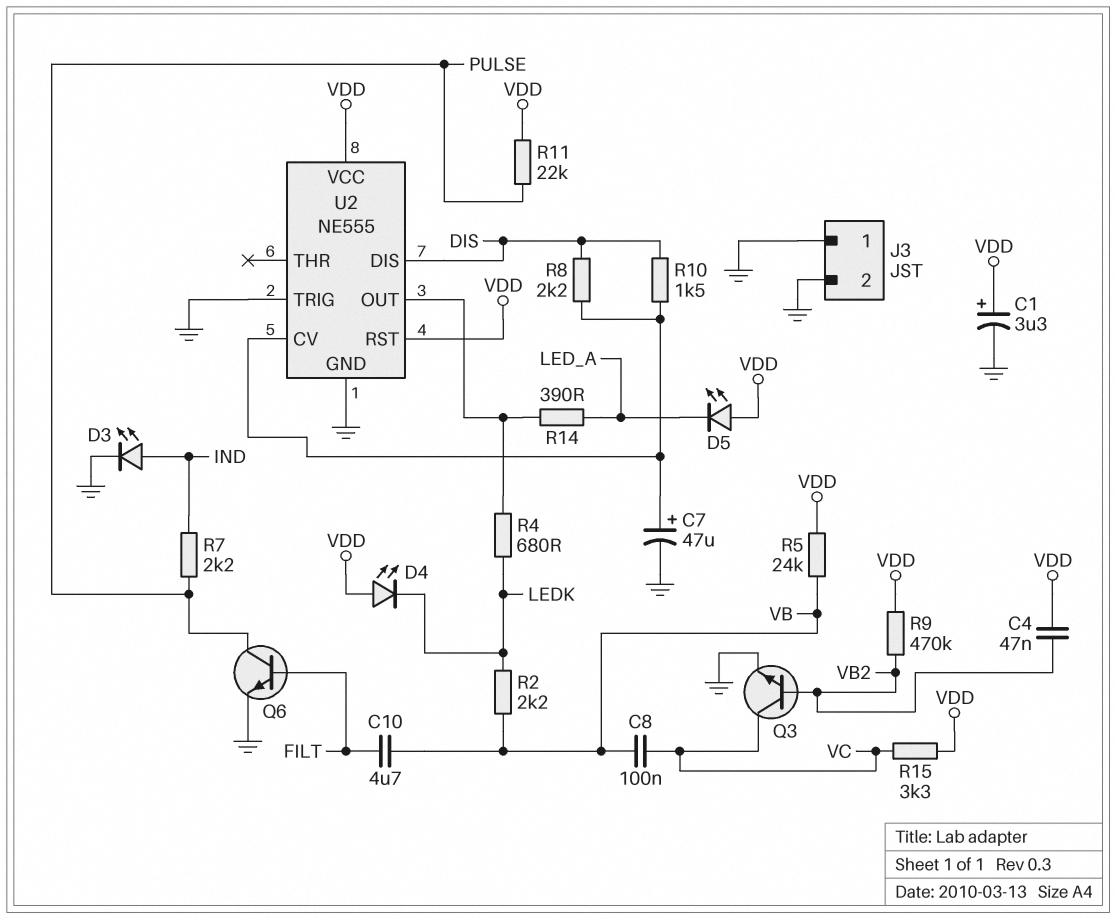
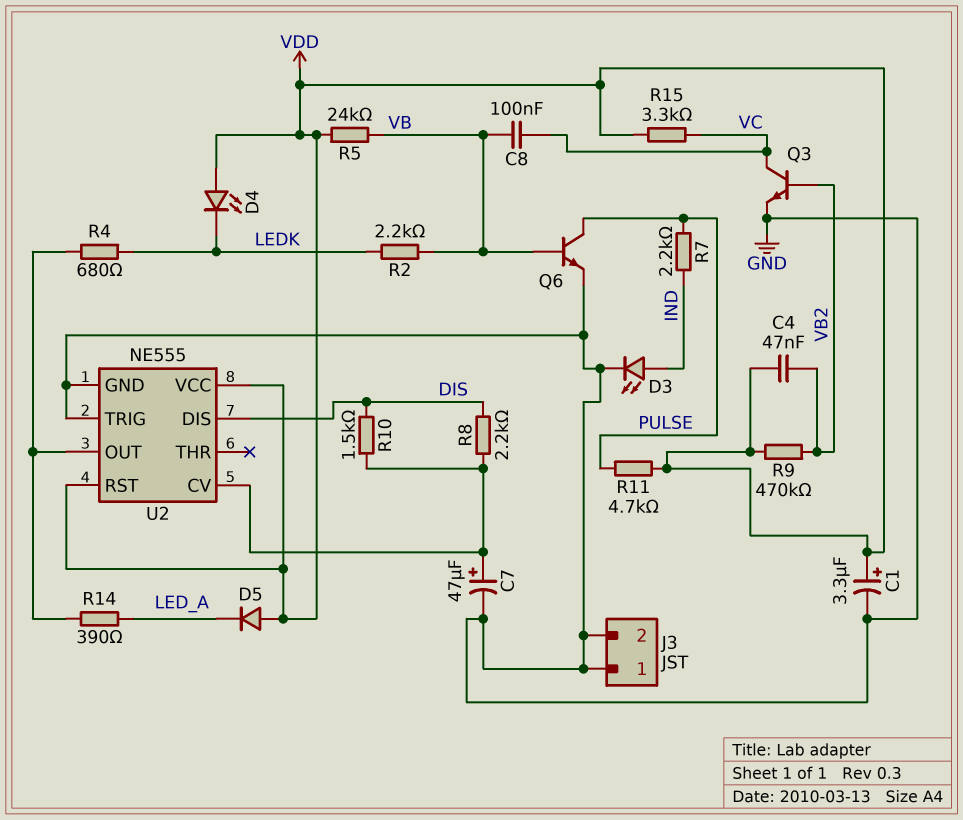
C10: 4.7uF (FILT, VB) -> none
D5: LED (A VDD, K LED_A) -> diode (A VDD, K LED_A)
Q6: NPN (B FILT, C PULSE, E GND) -> NPN (B VB, C PULSE, E GND)
R11: 22k (PULSE, VDD) -> 4.7k (PULSE, VDD)

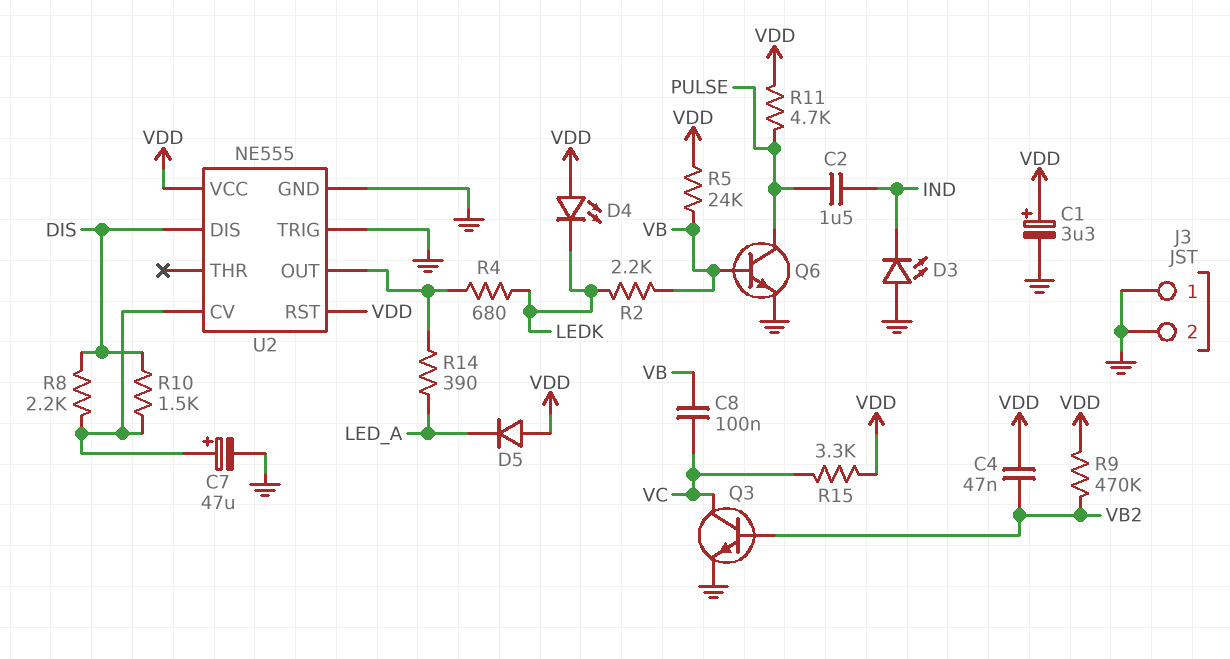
C2: none -> 1.5uF (IND, PULSE)
D3: LED (A IND, K GND) -> LED (A GND, K IND)
R7: 2.2k (IND, PULSE) -> none

